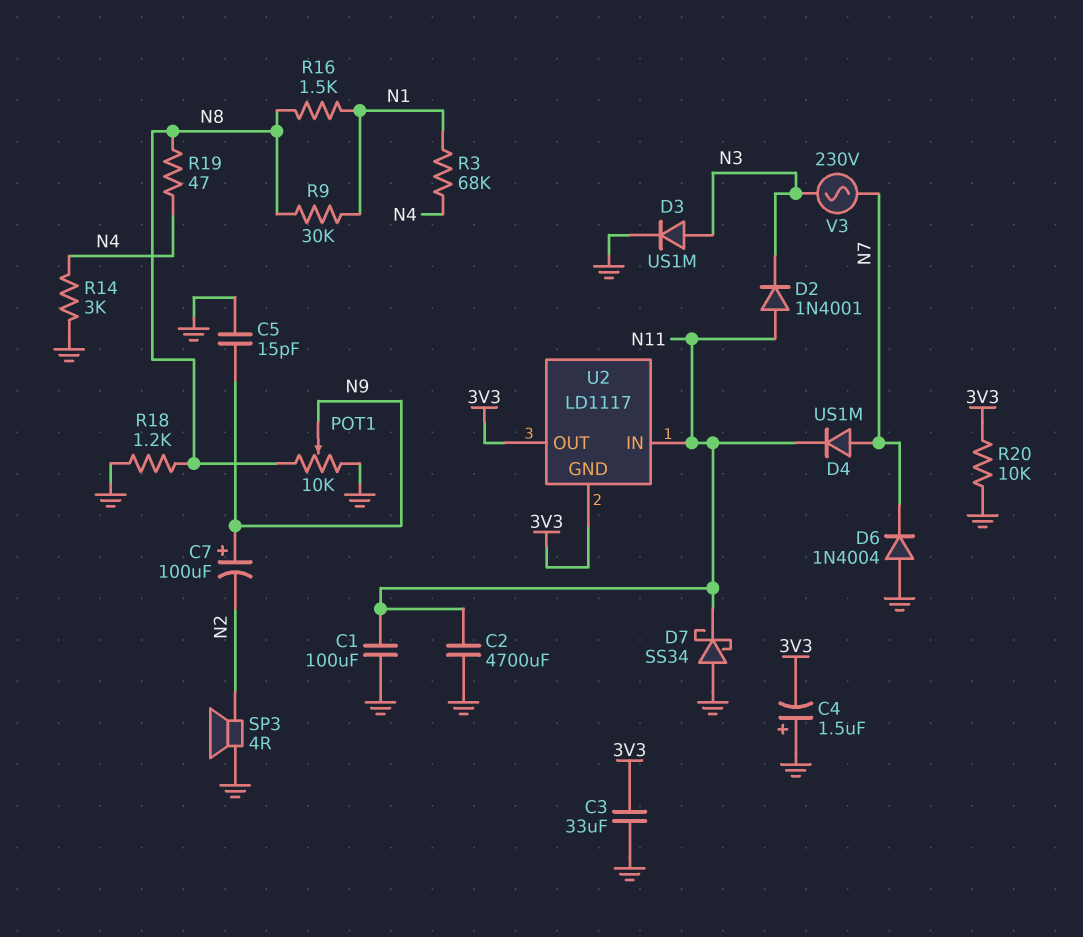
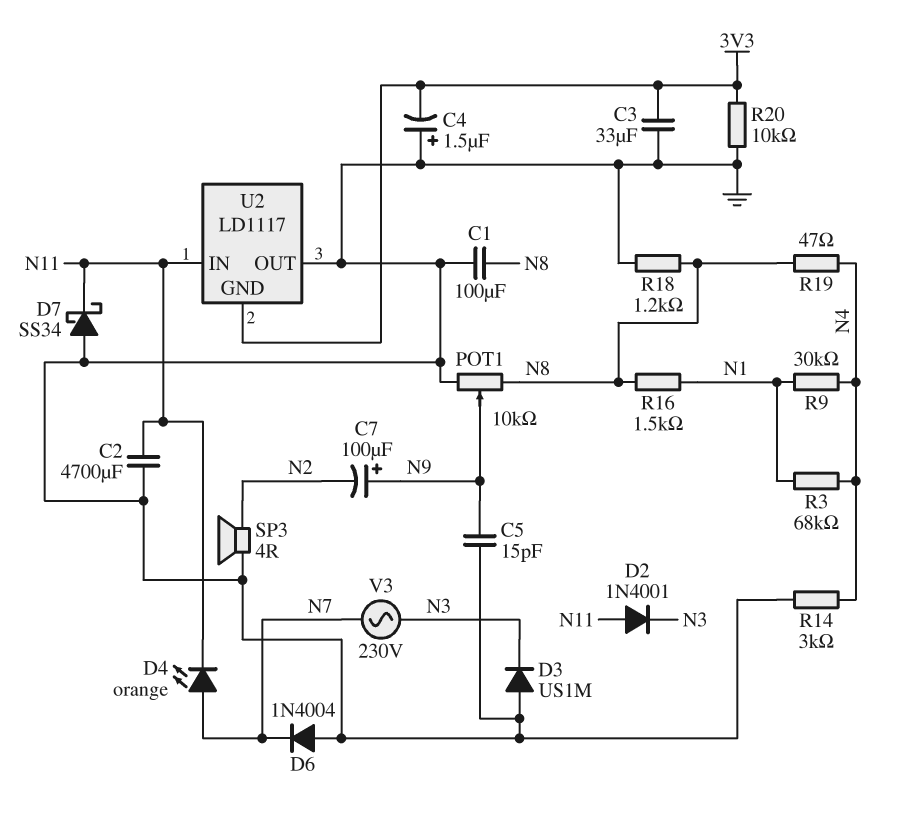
C1: 100uF (GND, N11) -> 100uF (GND, N8)
D3: diode US1M (A N3, K GND) -> diode US1M (A GND, K N3)
D4: diode US1M (A N7, K N11) -> LED orange (A N7, K N11)
R9: 30k (N1, N8) -> 30k (N1, N4)
U2 pin OUT: 3V3 -> GND

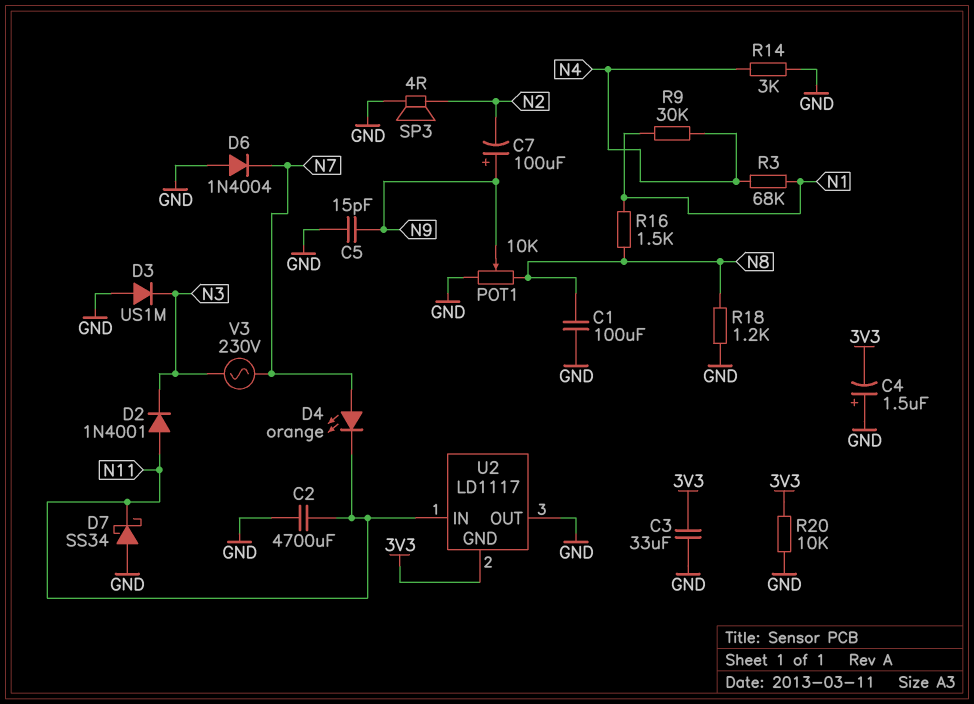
R19: 47 (N4, N8) -> none

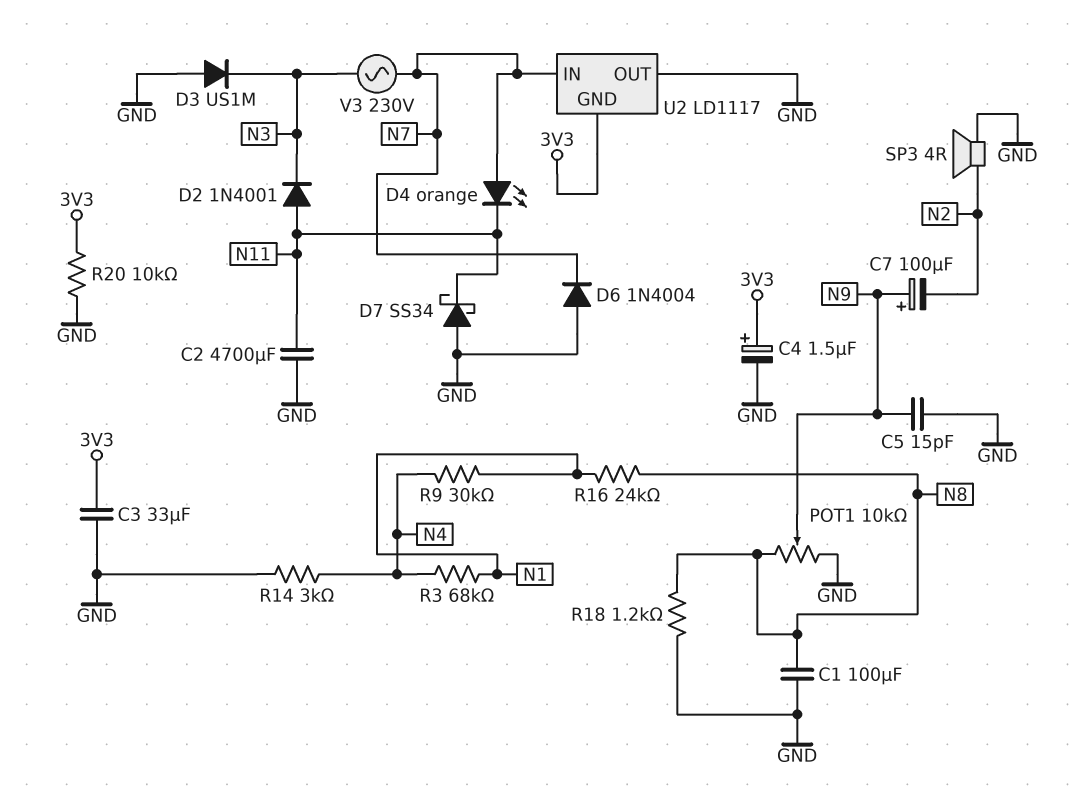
C4: 1.5uF (plus GND, minus 3V3) -> 1.5uF (plus 3V3, minus GND)
R16: 1.5k (N1, N8) -> 24k (N1, N8)
U2 pin IN: N11 -> N7

